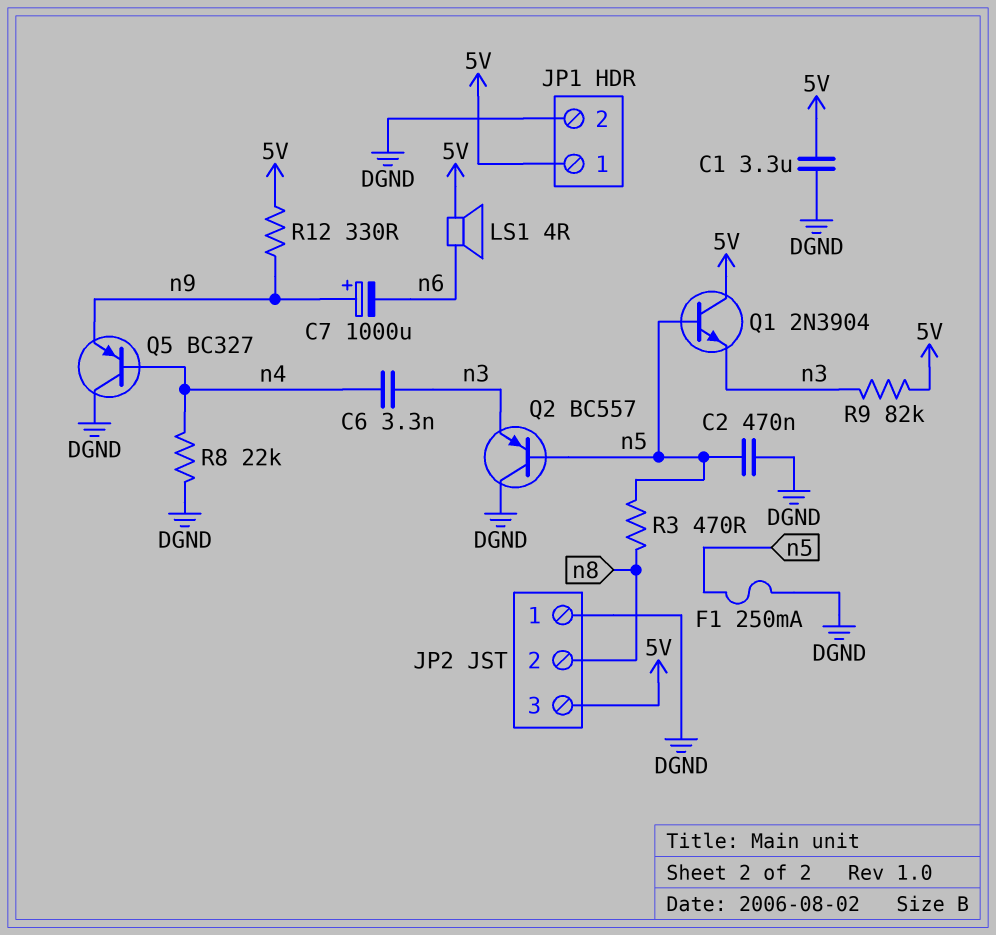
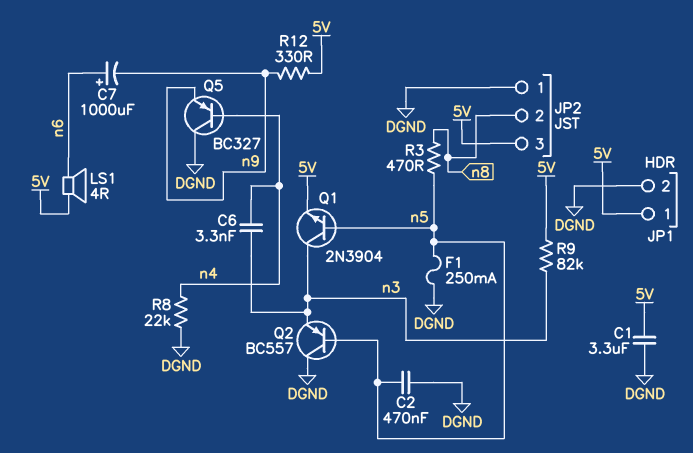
C7: 1000uF (plus n9, minus n6) -> 1000uF (plus n6, minus n9)
Q1: NPN 2N3904 (B n5, C 5V, E n3) -> NPN 2N3904 (B n5, C n3, E 5V)

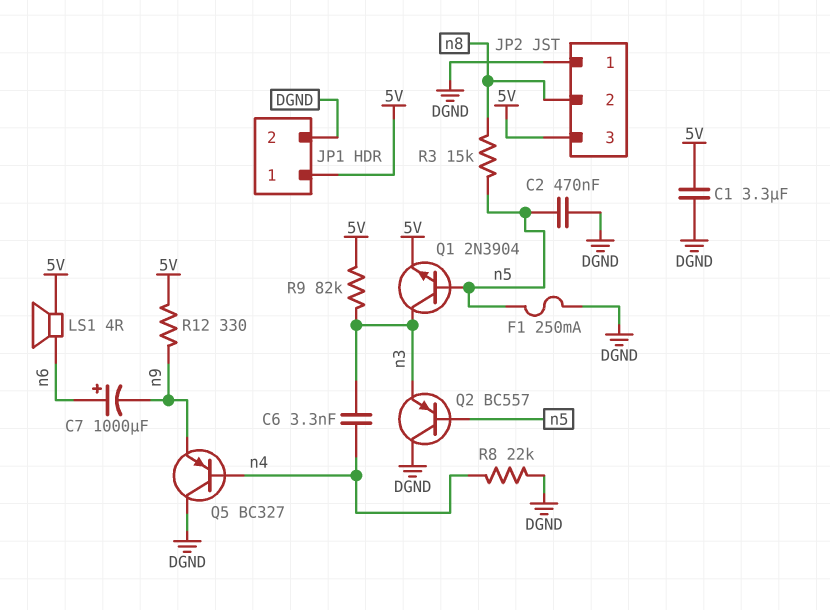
R3: 470 (n5, n8) -> 15k (n5, n8)

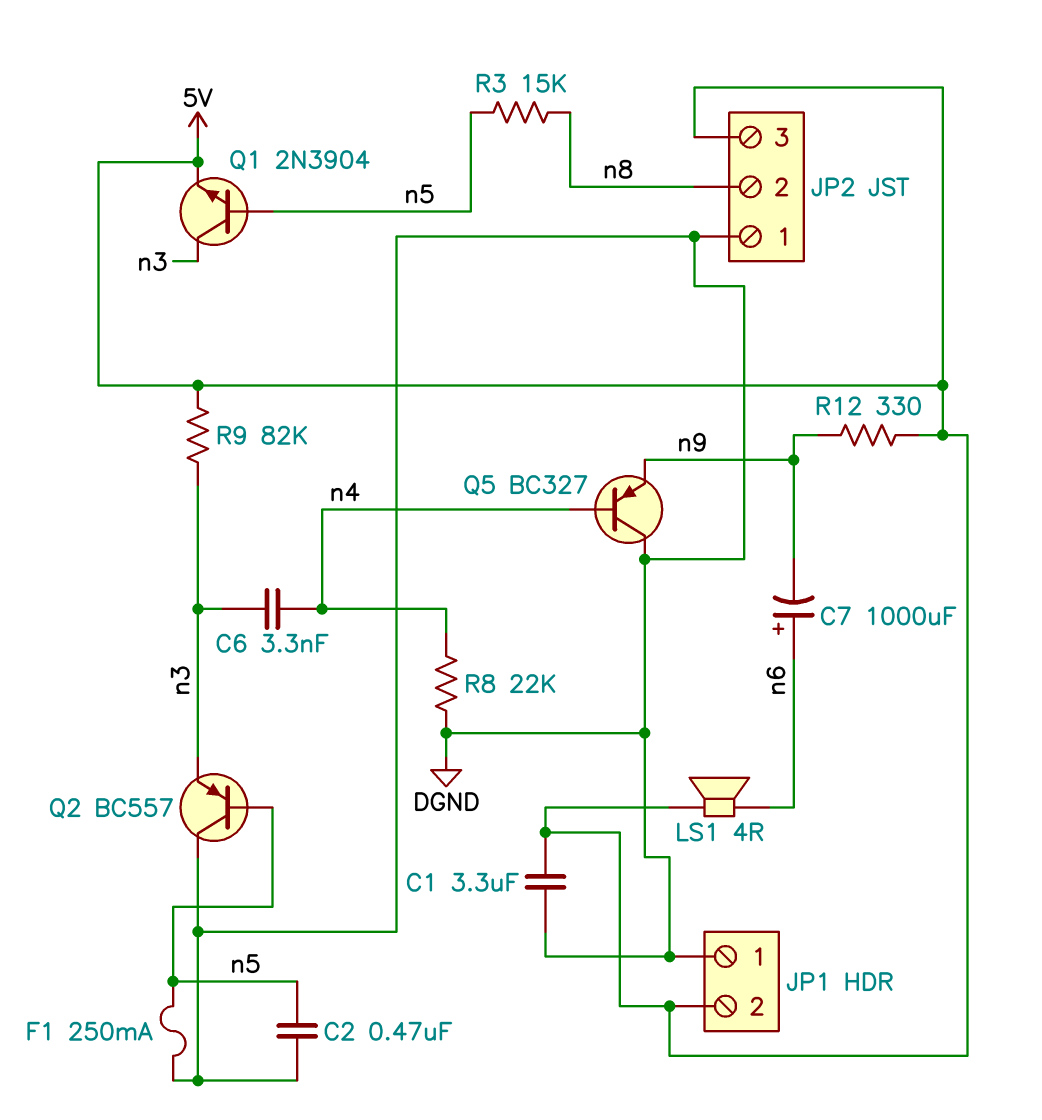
JP1 pin 1: 5V -> DGND
JP1 pin 2: DGND -> 5V

